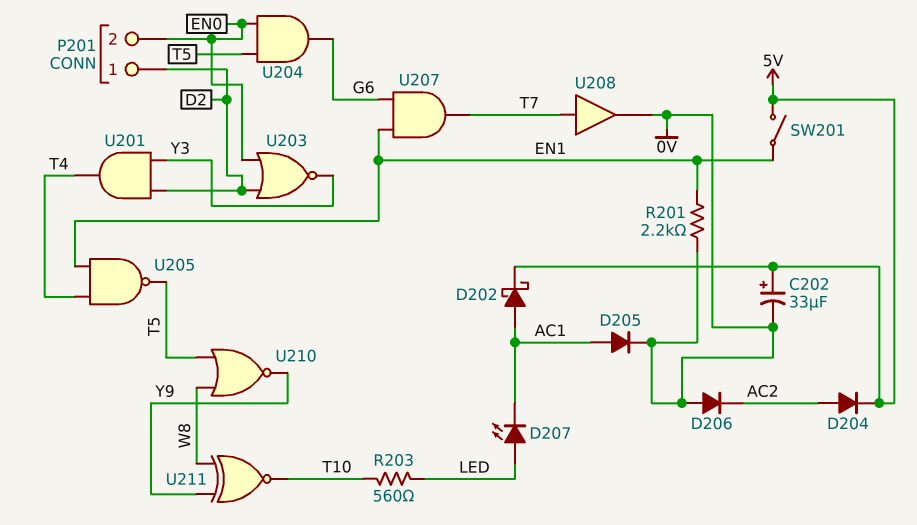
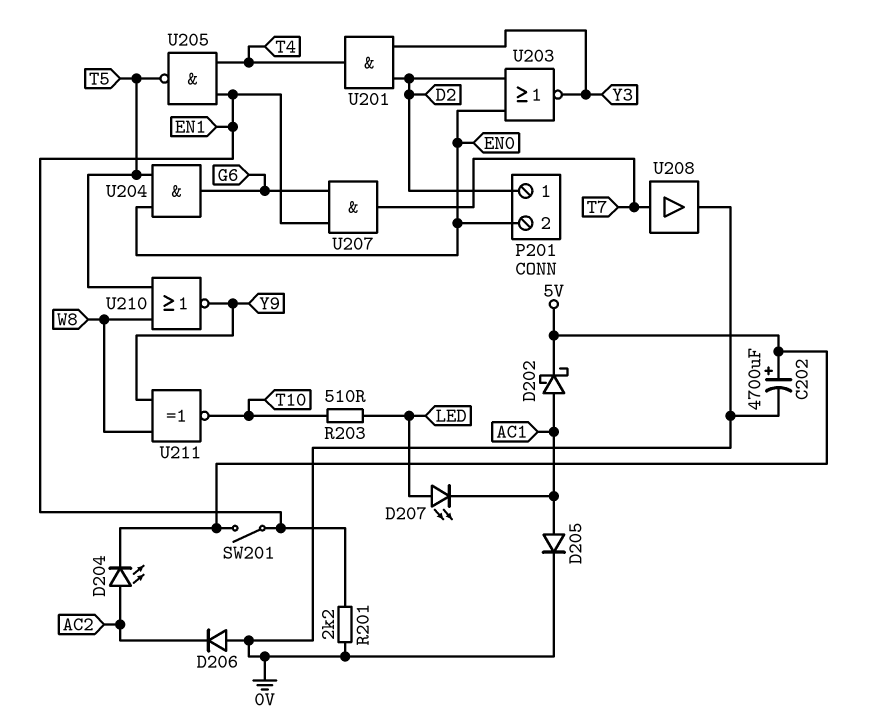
C202: 33uF (plus 5V, minus 0V) -> 4700uF (plus 5V, minus 0V)
D204: diode (A AC2, K 5V) -> LED (A AC2, K 5V)
R203: 560 (LED, T10) -> 510 (LED, T10)

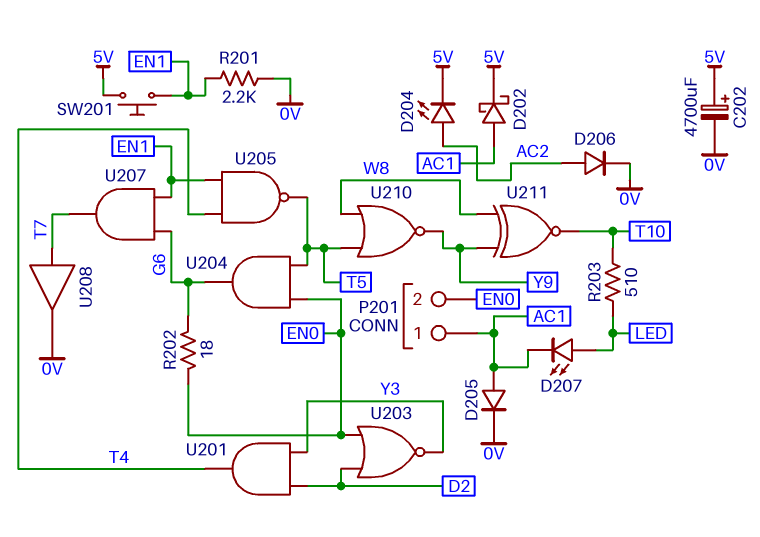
D206: diode (A 0V, K AC2) -> diode (A AC2, K 0V)
P201 pin 1: D2 -> AC1
R202: none -> 18 (EN0, G6)
SW201: switch (5V, EN1) -> button (5V, EN1)

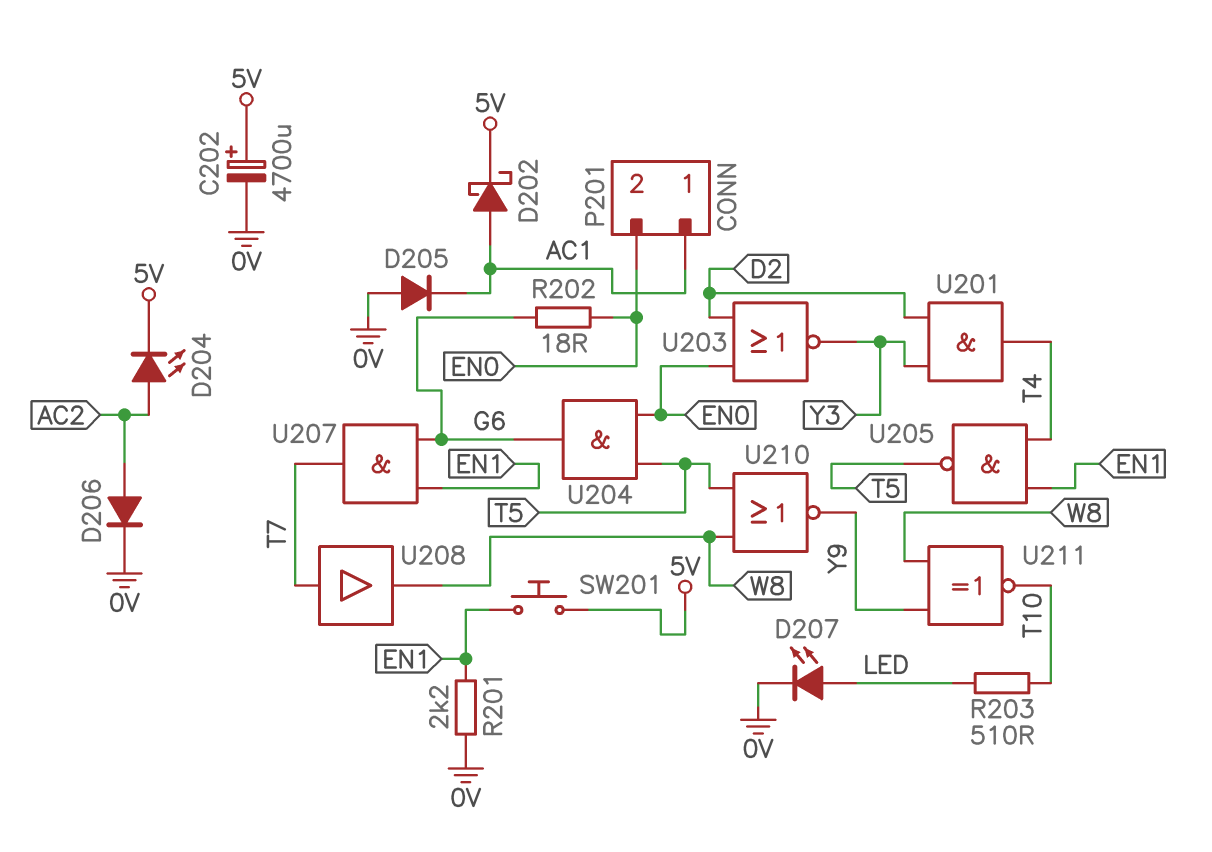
D205: diode (A AC1, K 0V) -> diode (A 0V, K AC1)
D207: LED (A LED, K AC1) -> LED (A LED, K 0V)
U208: buffer (in T7, out 0V) -> buffer (in T7, out W8)

